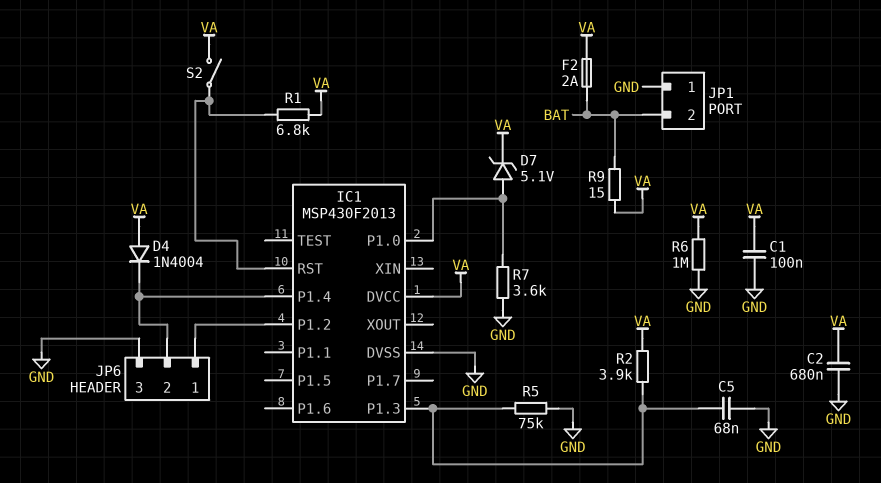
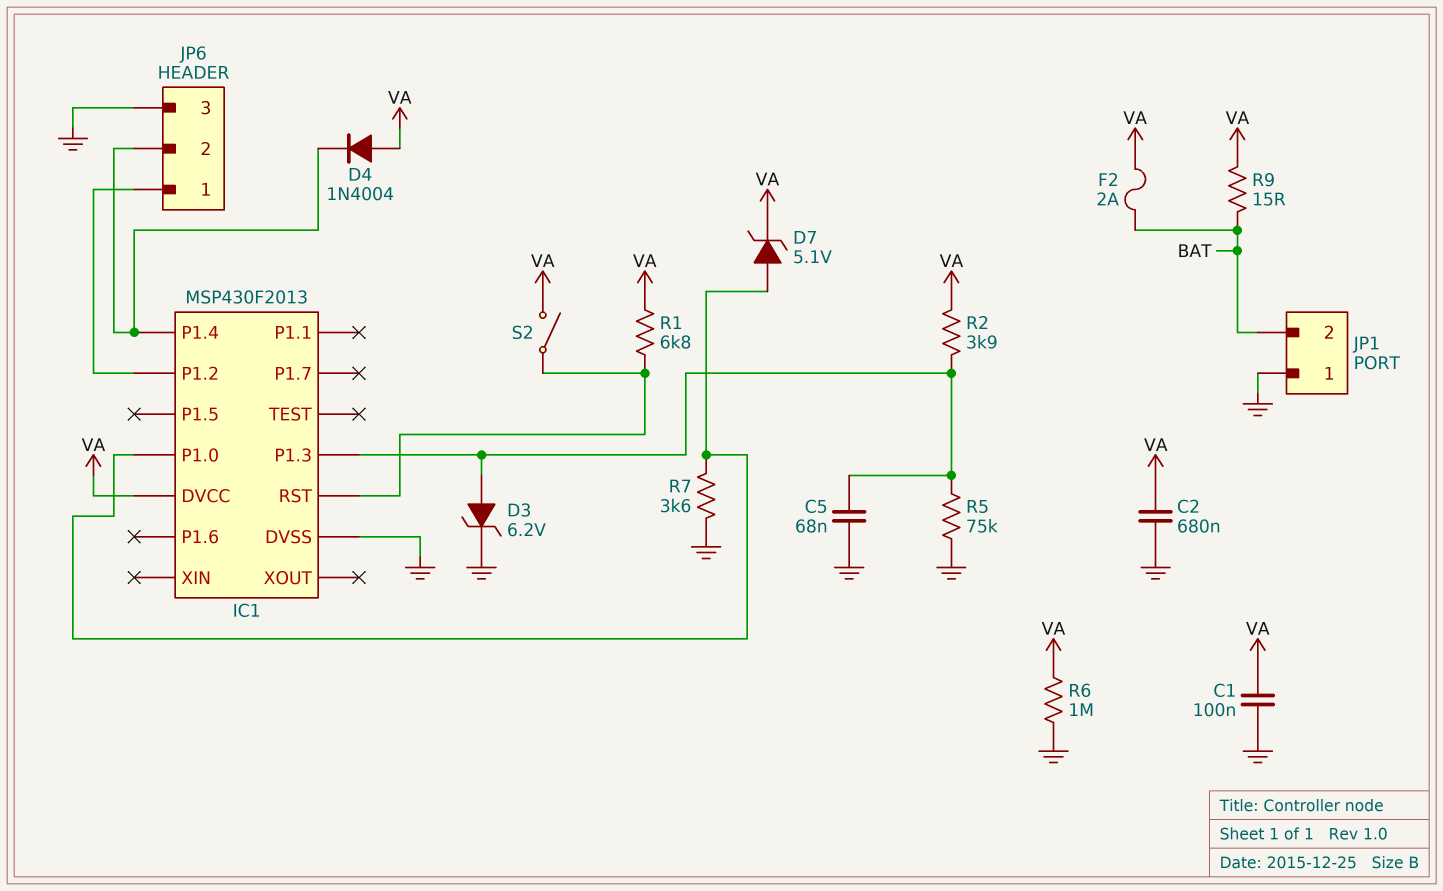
D3: none -> zener 6.2V (A IC1/P1.3, K GND)

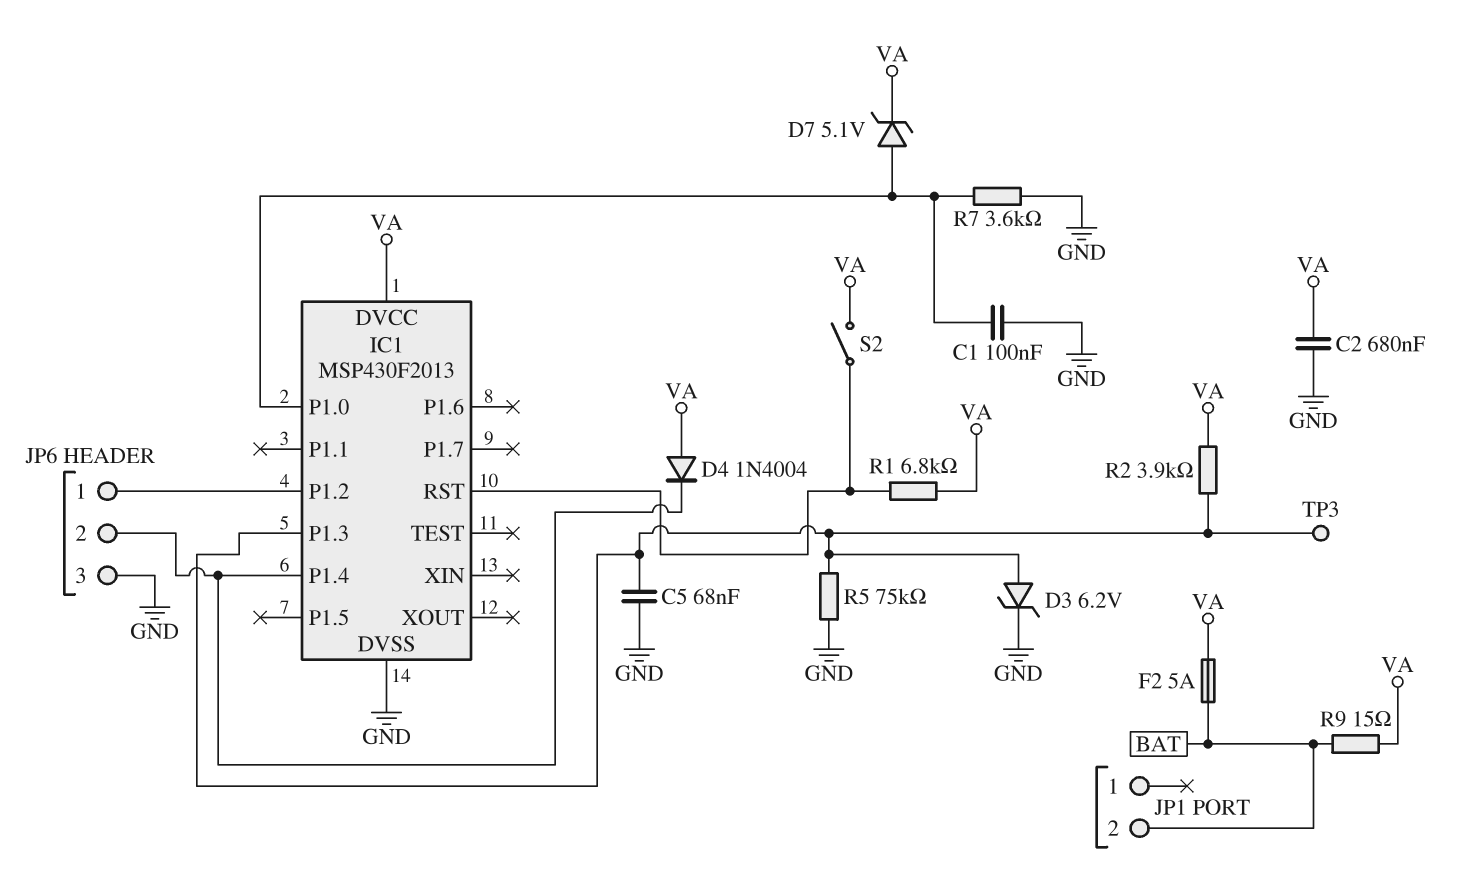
C1: 100nF (GND, VA) -> 100nF (GND, IC1/P1.0)
F2: 2A (BAT, VA) -> 5A (BAT, VA)
JP1 pin 1: GND -> none
R6: 1M (GND, VA) -> none
TP3: none -> test point (IC1/P1.3)

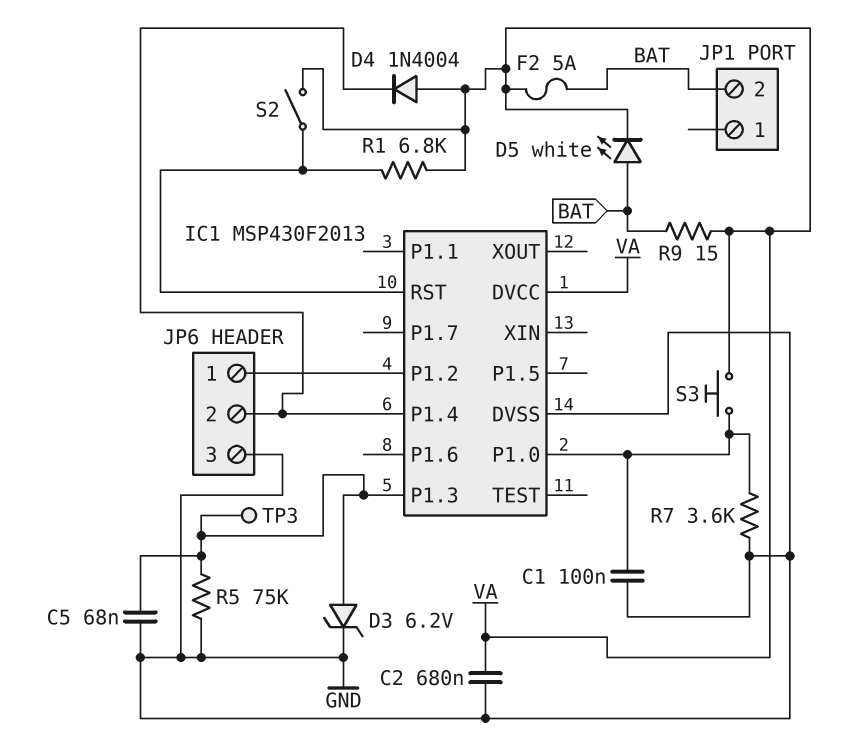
D5: none -> LED white (A BAT, K VA)
D7: zener 5.1V (A IC1/P1.0, K VA) -> none
R2: 3.9k (IC1/P1.3, VA) -> none
S3: none -> button (IC1/P1.0, VA)

